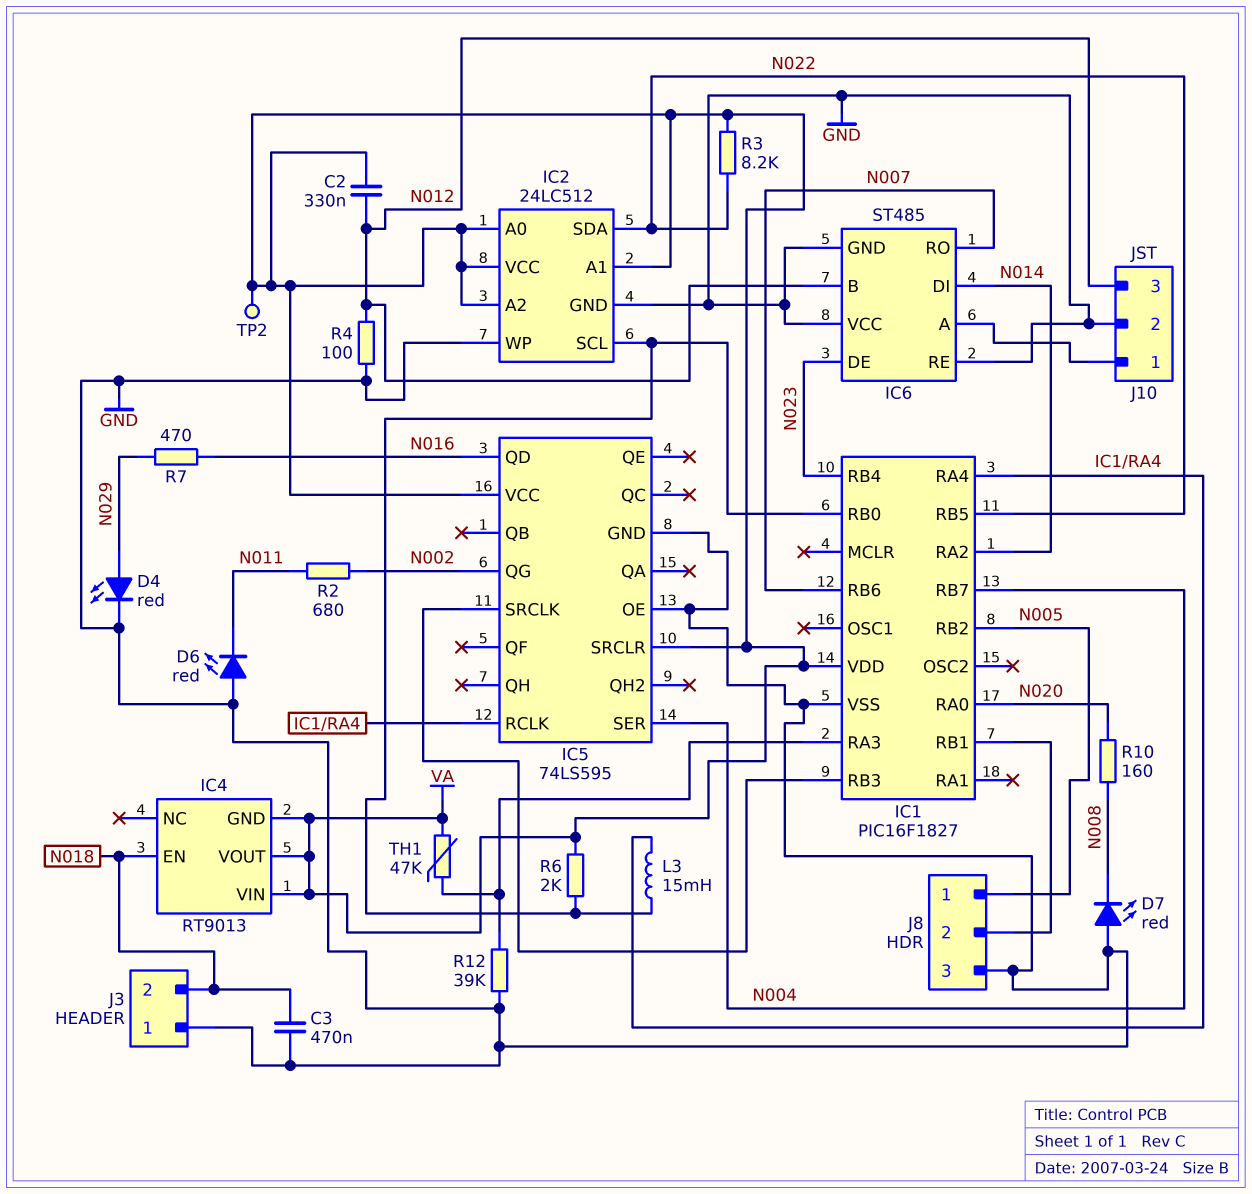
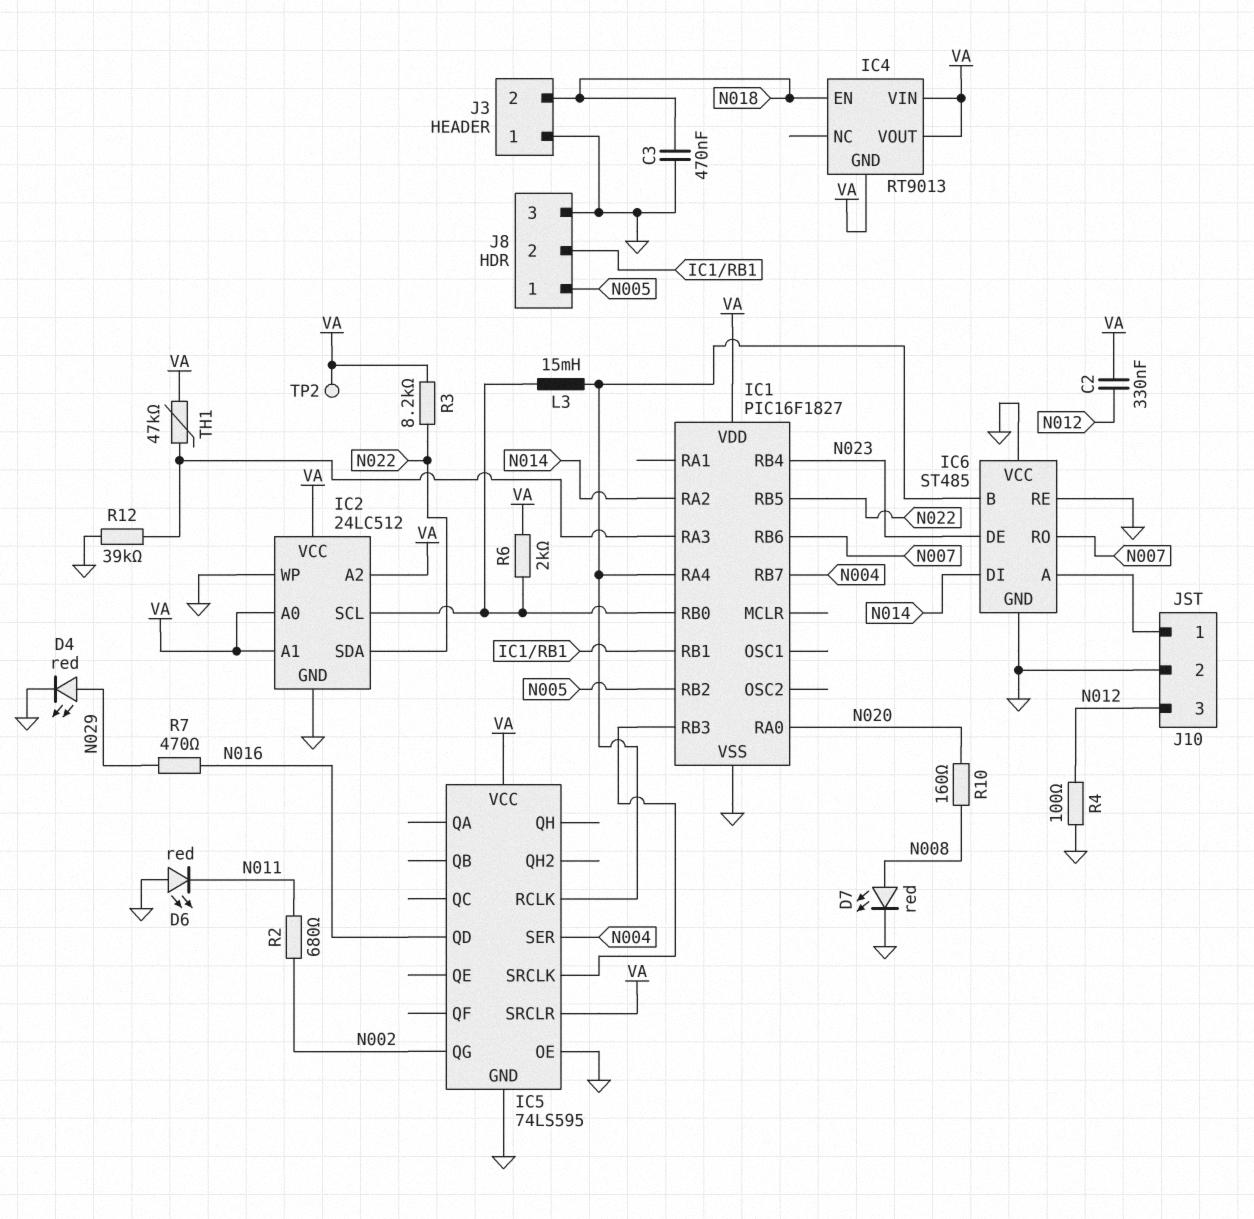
D7: LED red (A GND, K N008) -> LED red (A N008, K GND)
IC6 pin B: N012 -> IC1/RA4

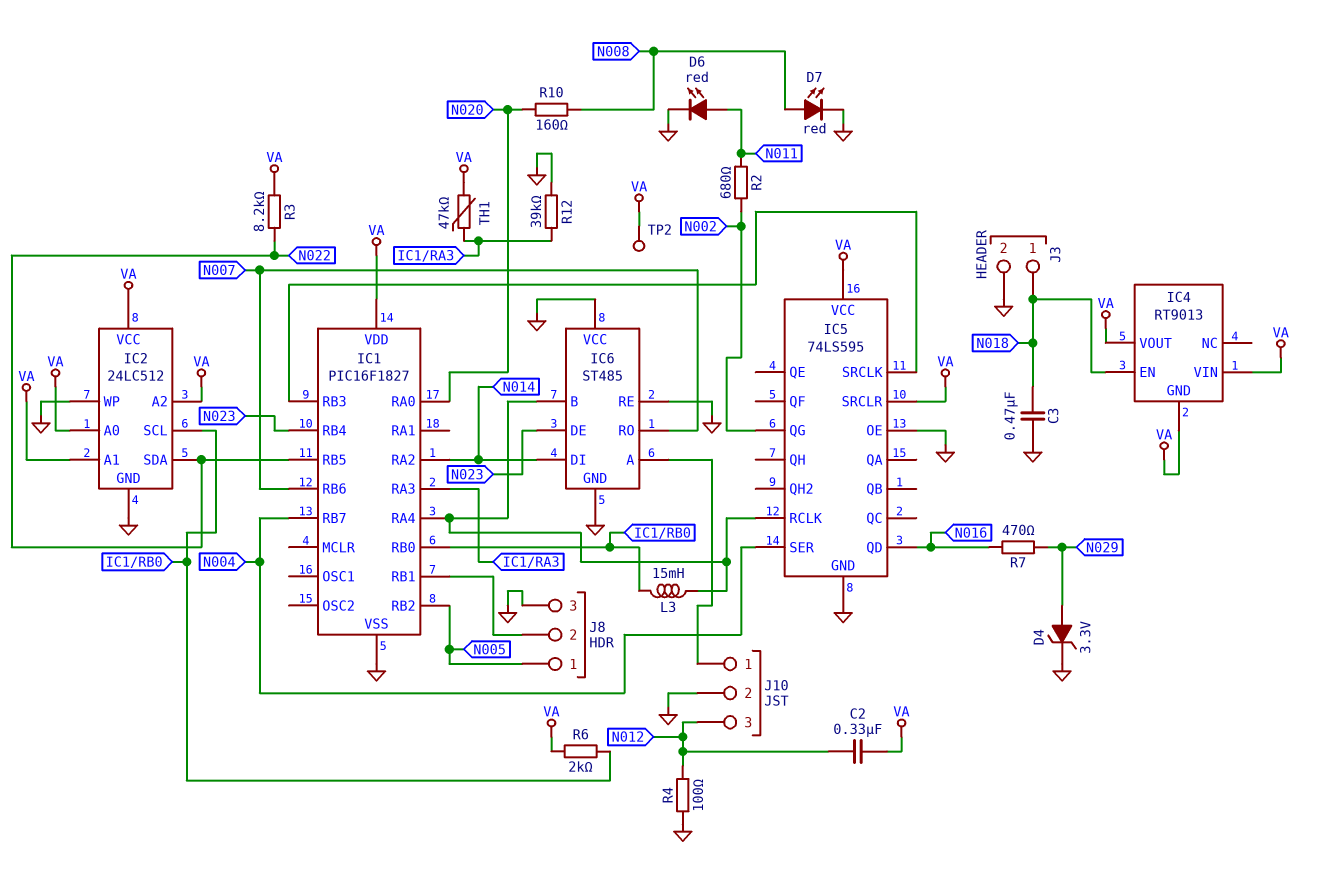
D4: LED red (A N029, K GND) -> zener 3.3V (A N029, K GND)
D6: LED red (A GND, K N011) -> LED red (A N011, K GND)
J3 pin 1: GND -> N018
J3 pin 2: N018 -> GND

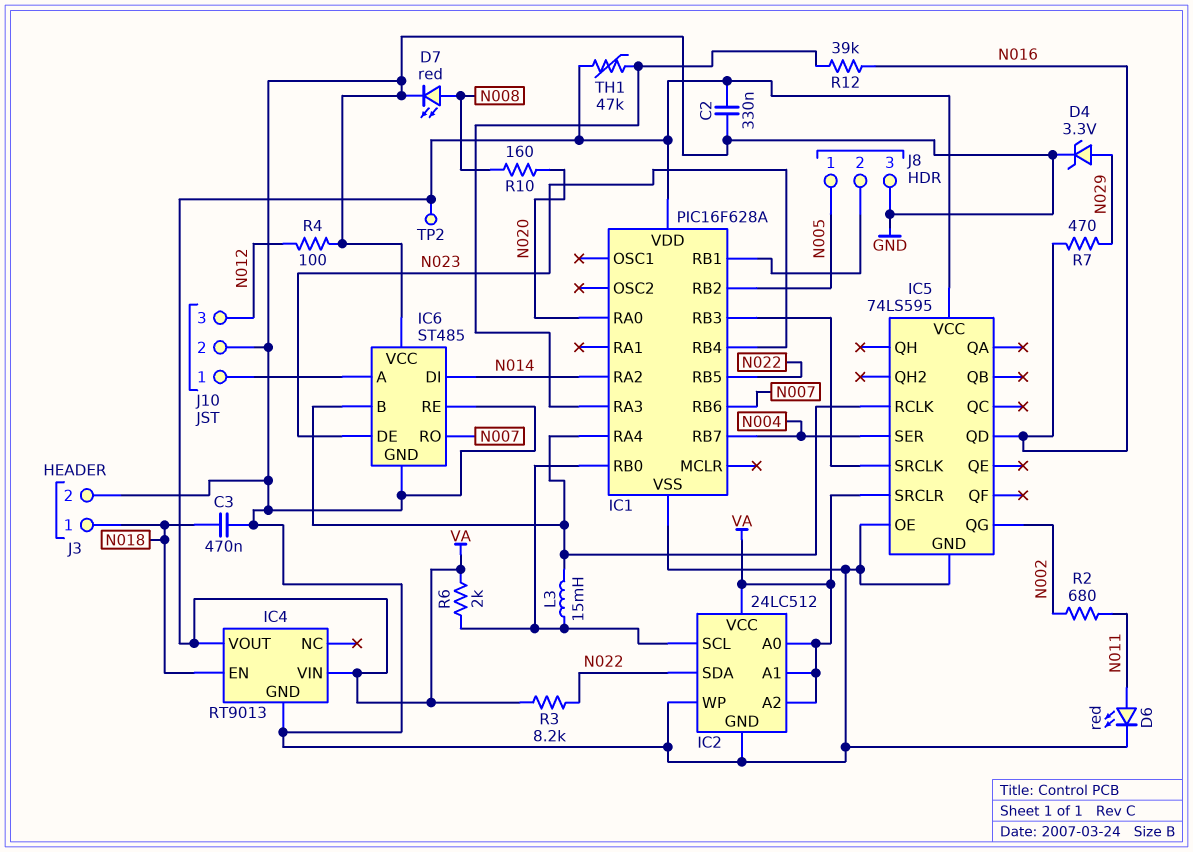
C2: 330nF (N012, VA) -> 330nF (GND, VA)
IC1: PIC16F1827 -> PIC16F628A
IC4 pin GND: VA -> GND
R12: 39k (GND, IC1/RA3) -> 39k (IC1/RA3, N016)

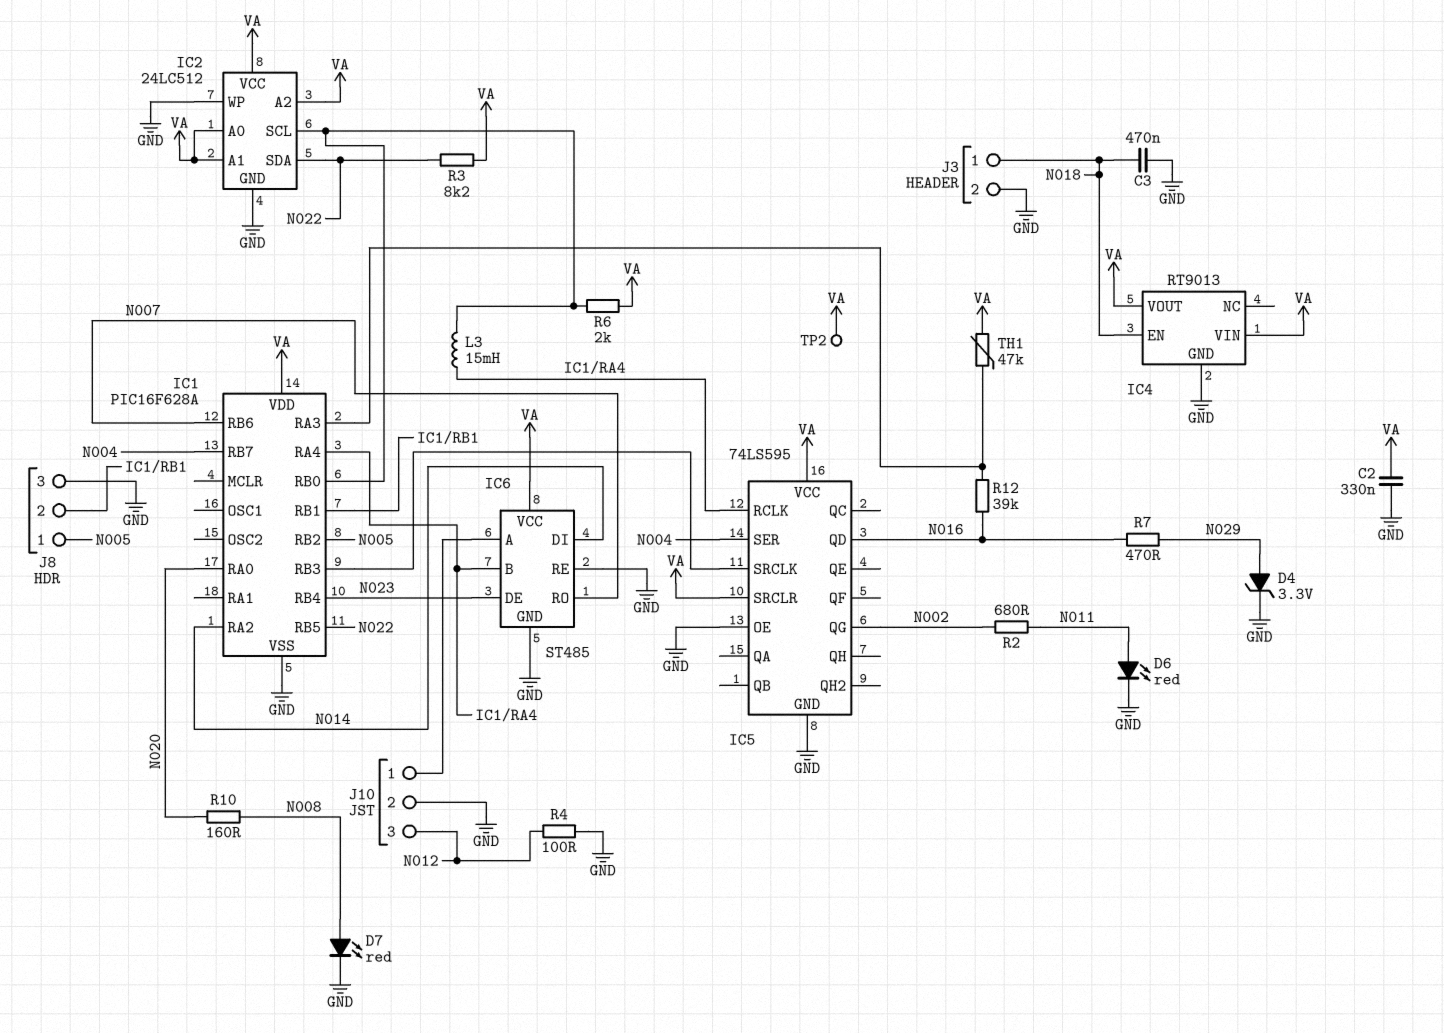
IC6 pin VCC: GND -> VA

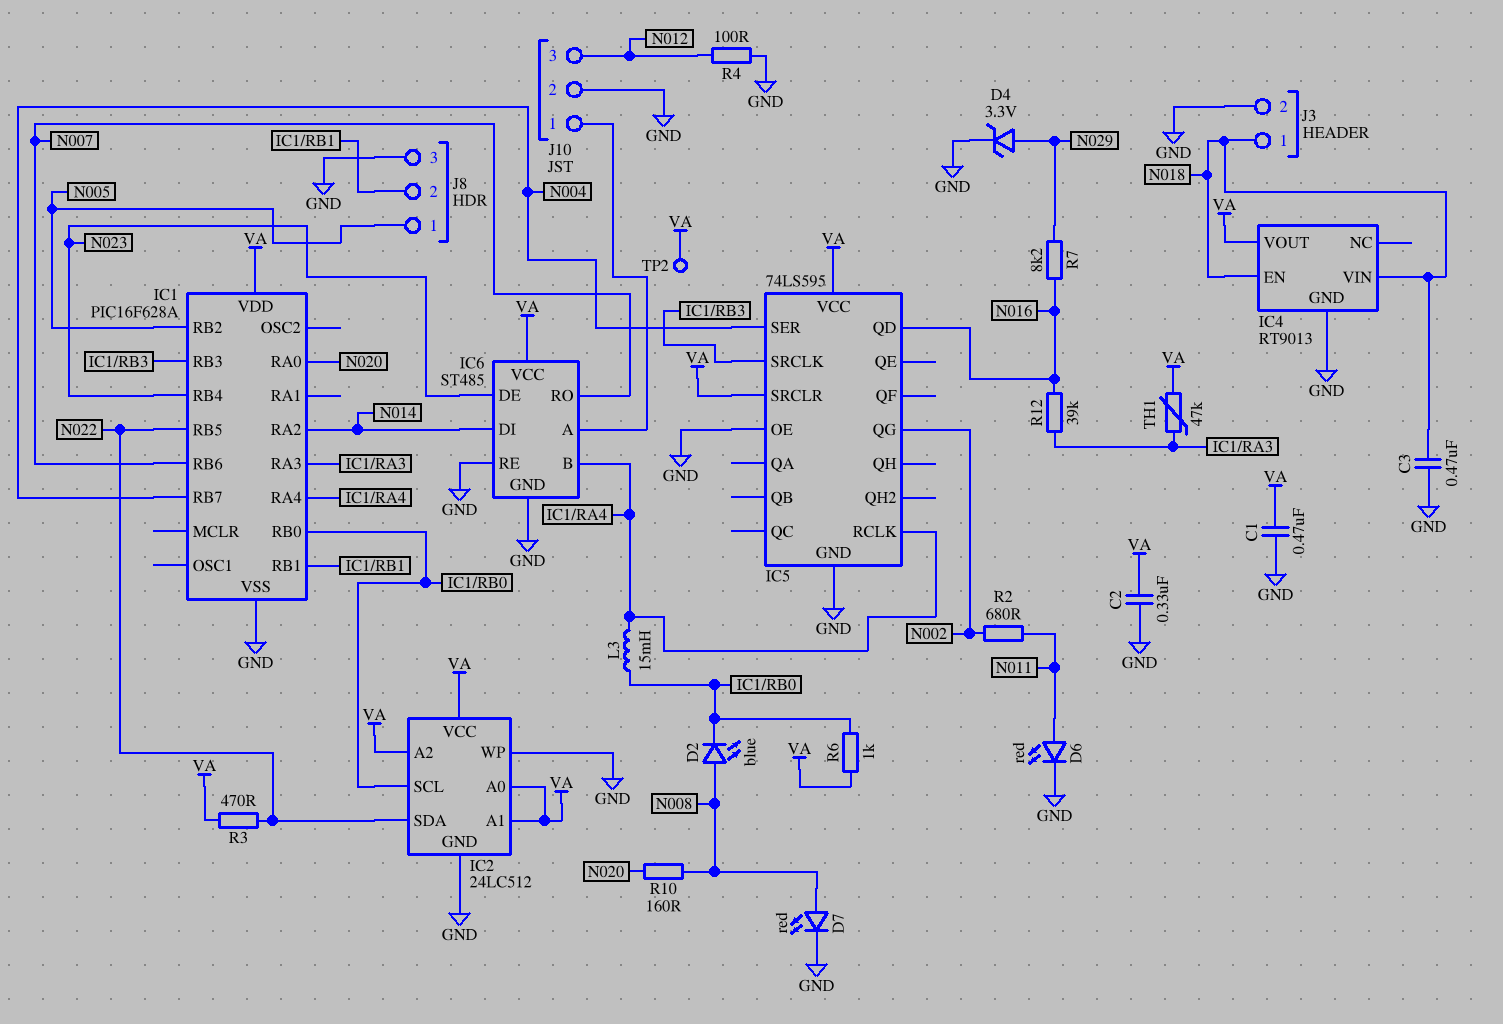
C1: none -> 470nF (GND, VA)
D2: none -> LED blue (A N008, K IC1/RB0)
IC4 pin VIN: VA -> N018
R3: 8.2k (N022, VA) -> 470 (N022, VA)
R6: 2k (IC1/RB0, VA) -> 1k (IC1/RB0, VA)
R7: 470 (N016, N029) -> 8.2k (N016, N029)

